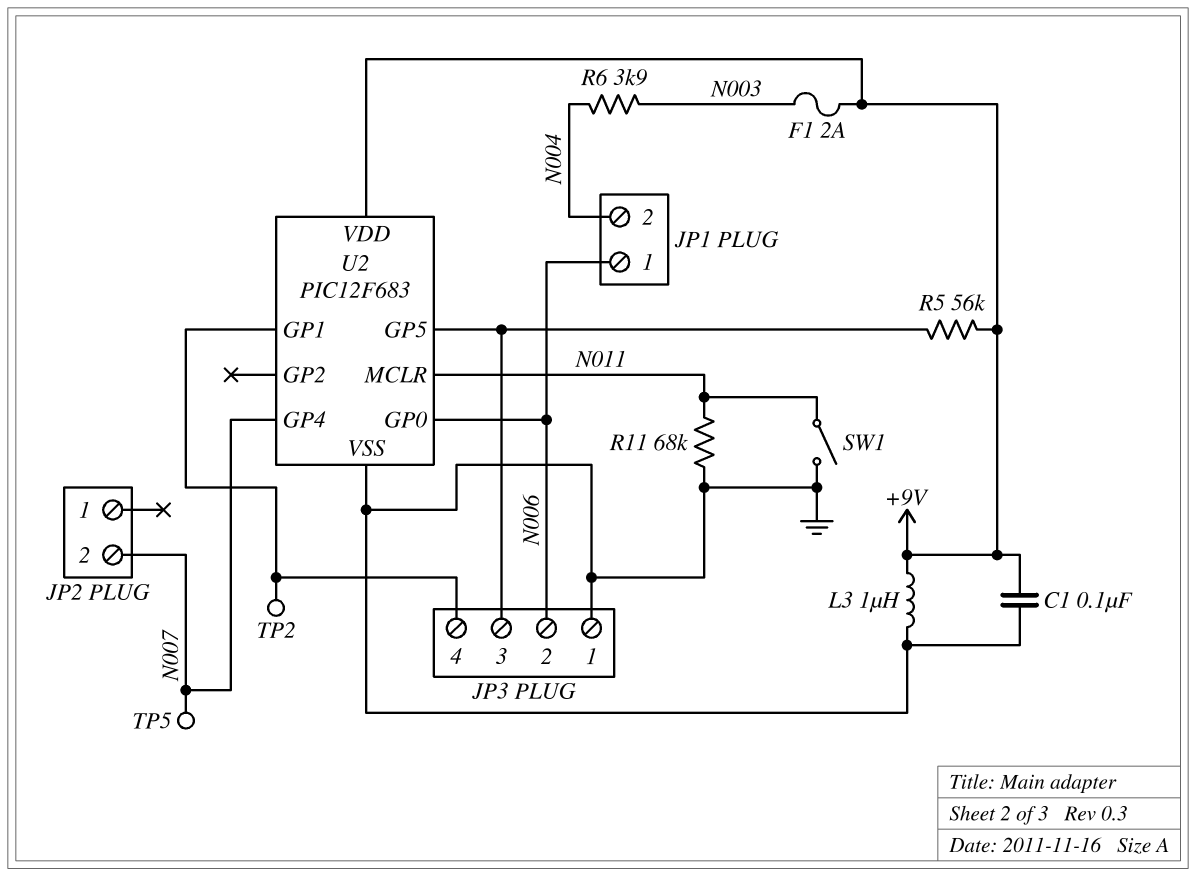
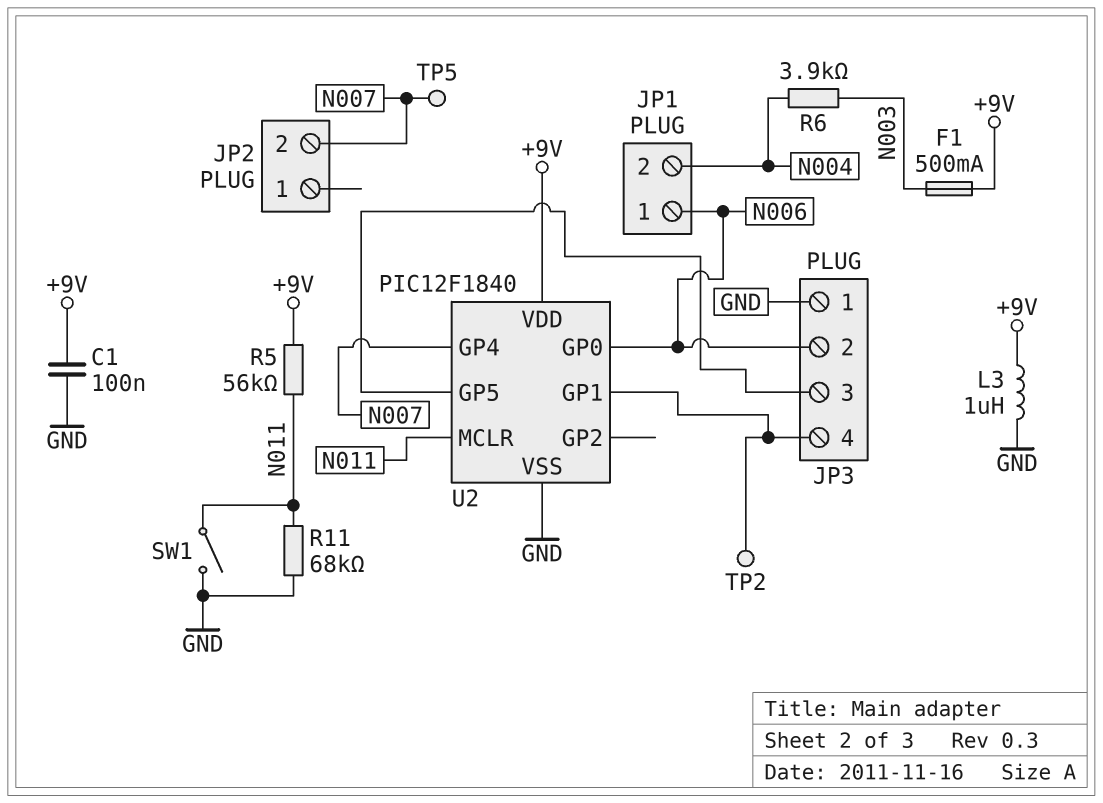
F1: 2A (+9V, N003) -> 500mA (+9V, N003)
R5: 56k (+9V, JP3/3) -> 56k (+9V, N011)
U2: PIC12F683 -> PIC12F1840

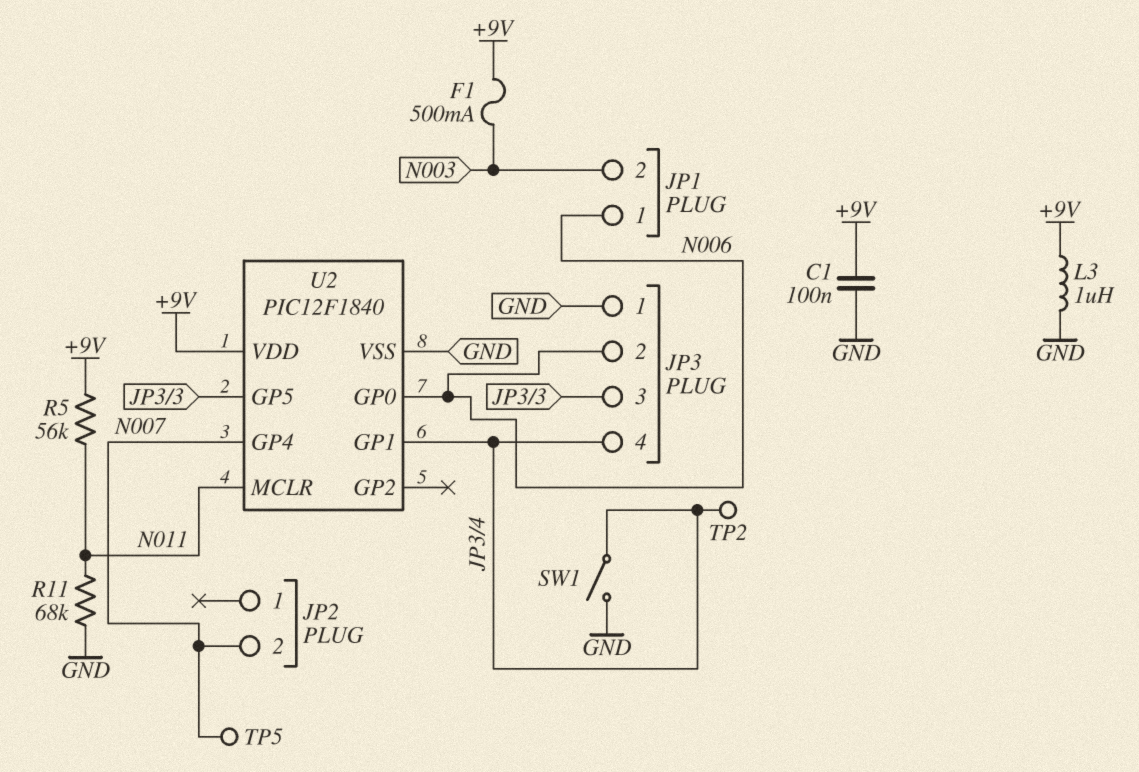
JP1 pin 2: N004 -> N003
R6: 3.9k (N003, N004) -> none
SW1: switch (GND, N011) -> switch (GND, JP3/4)

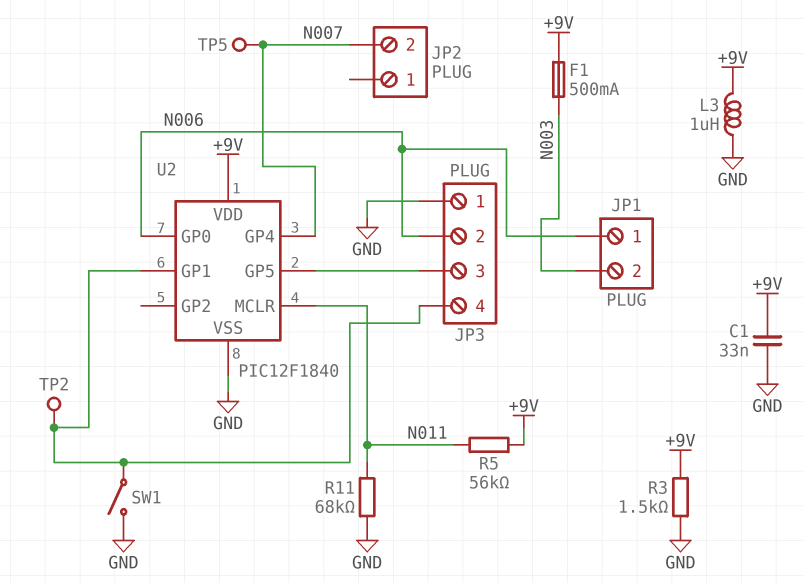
C1: 100nF (+9V, GND) -> 33nF (+9V, GND)
R3: none -> 1.5k (+9V, GND)

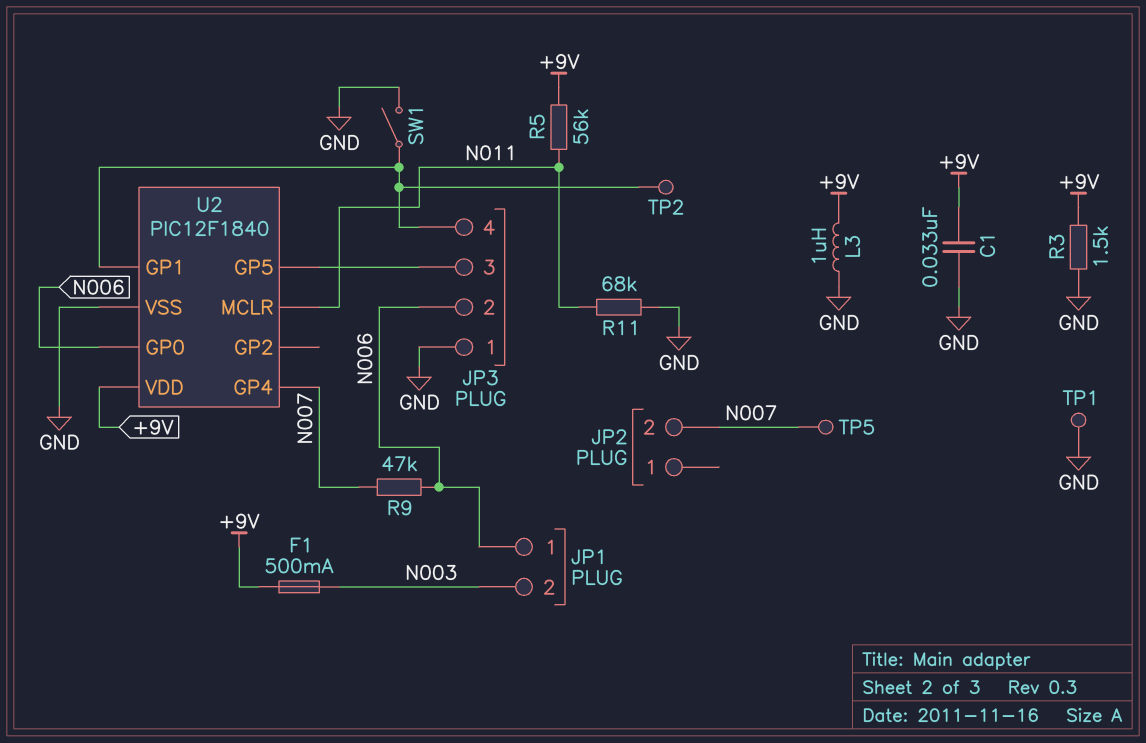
R9: none -> 47k (N006, N007)
TP1: none -> test point (GND)

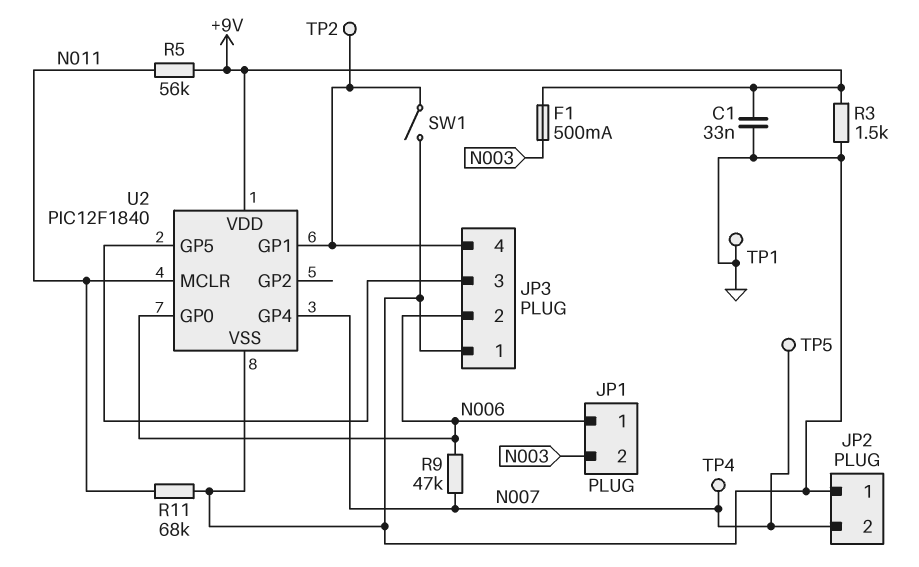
JP2 pin 1: none -> GND
L3: 1uH (+9V, GND) -> none
TP4: none -> test point (N007)

